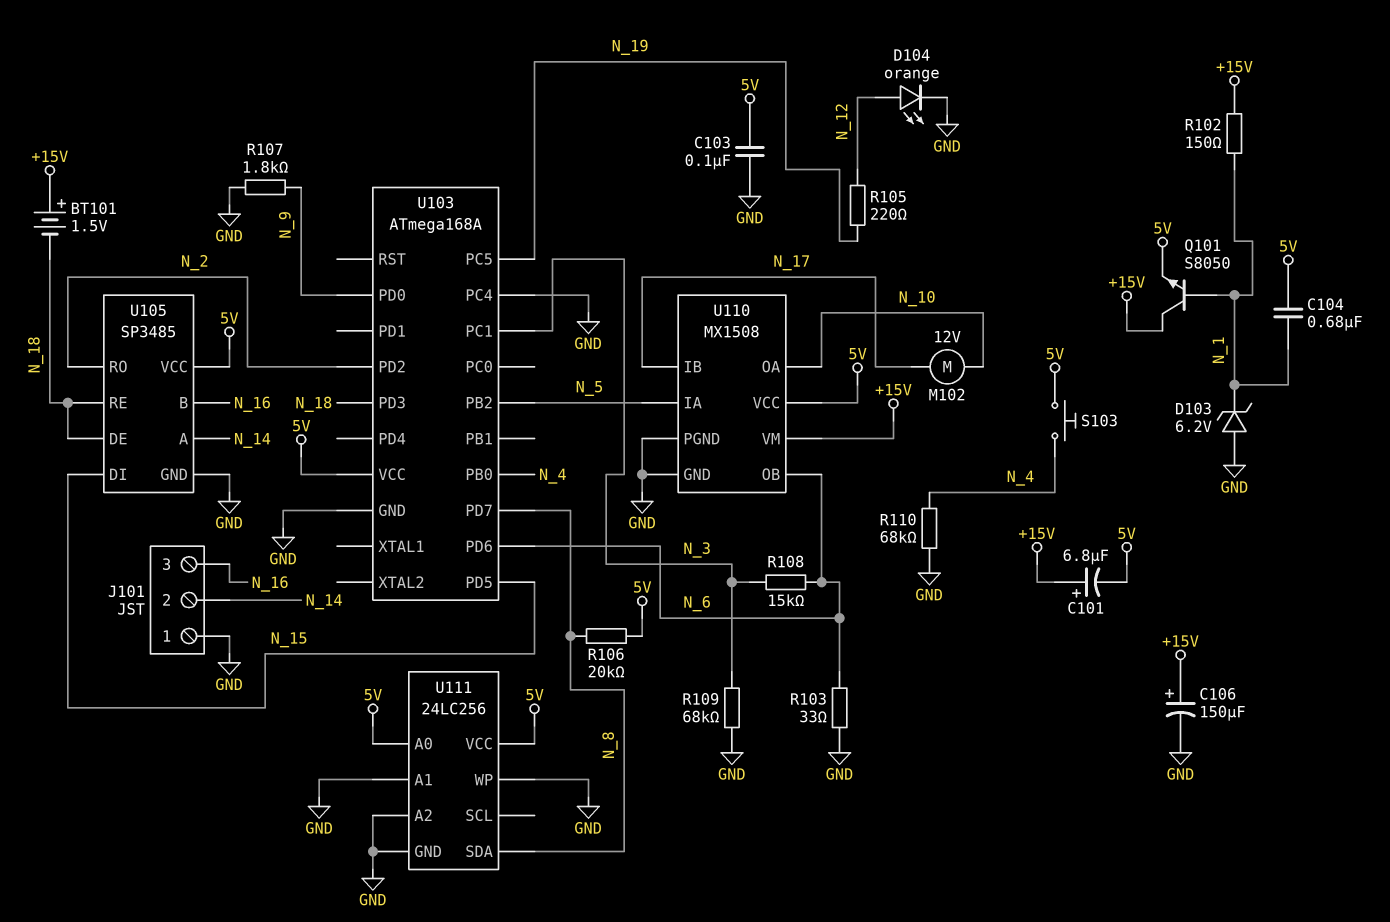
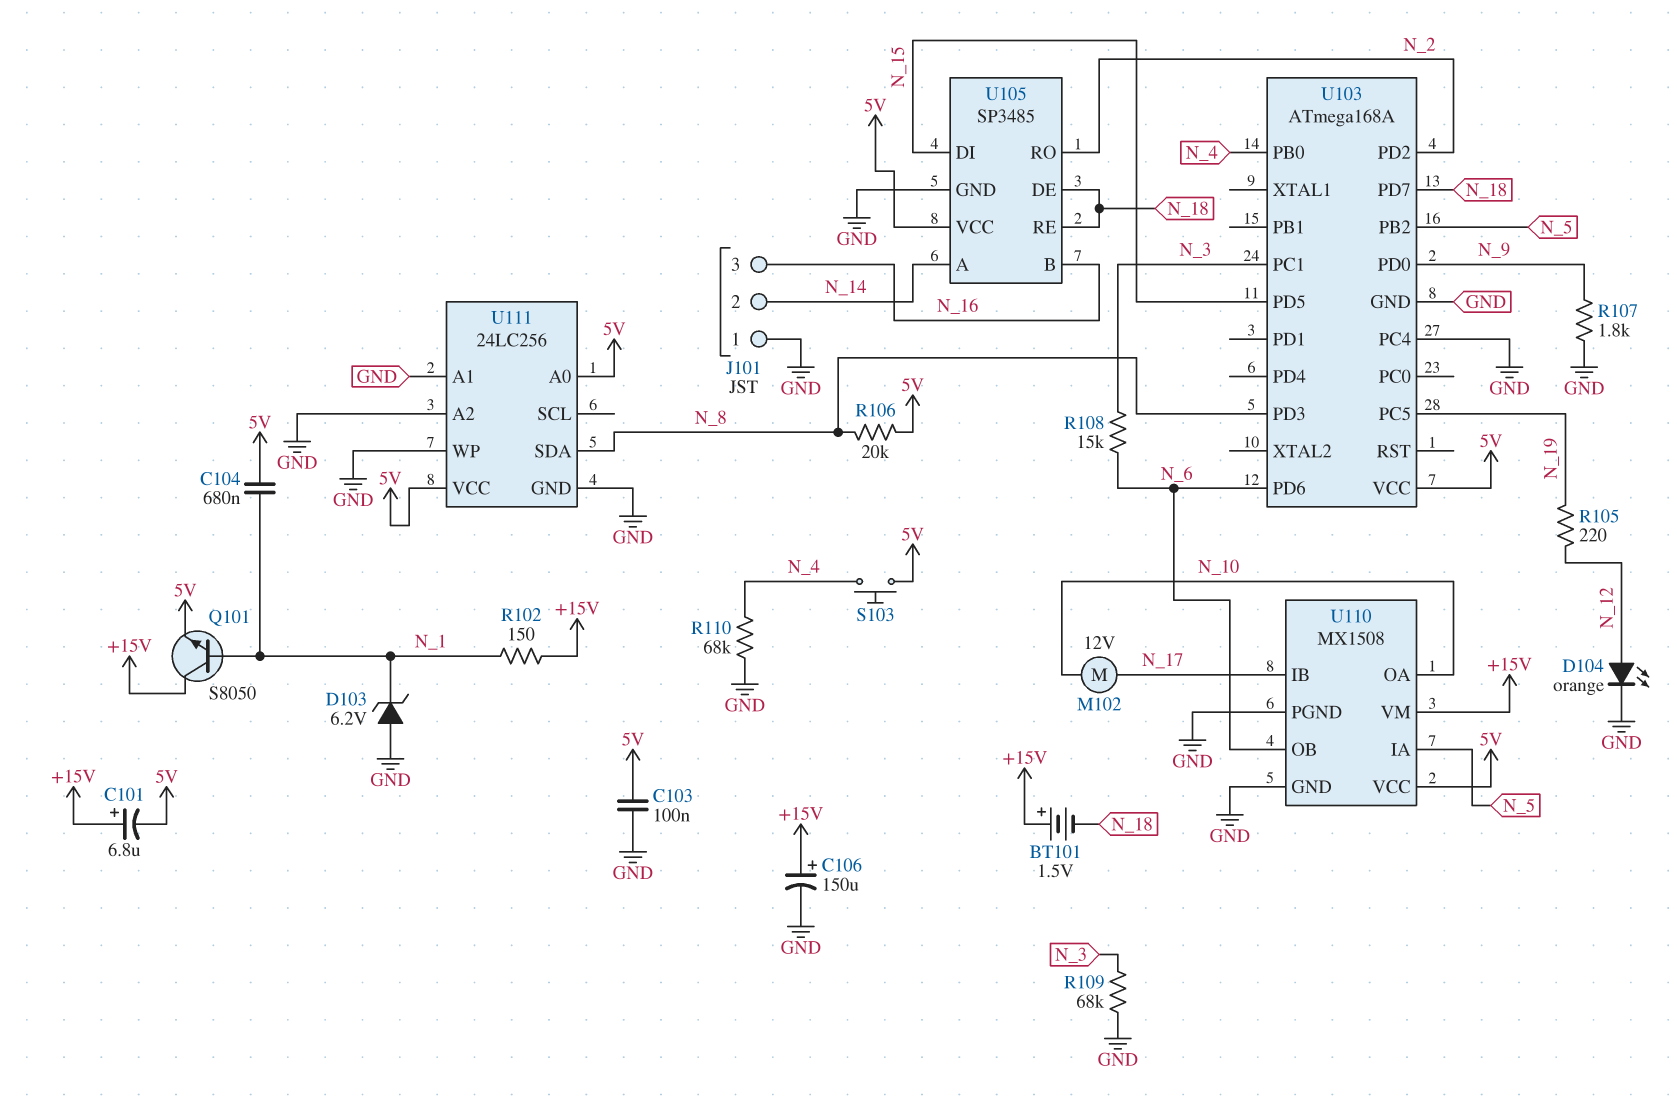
R103: 33 (GND, N_6) -> none
U103 pin PD3: N_18 -> N_8
U103 pin PD7: N_8 -> N_18

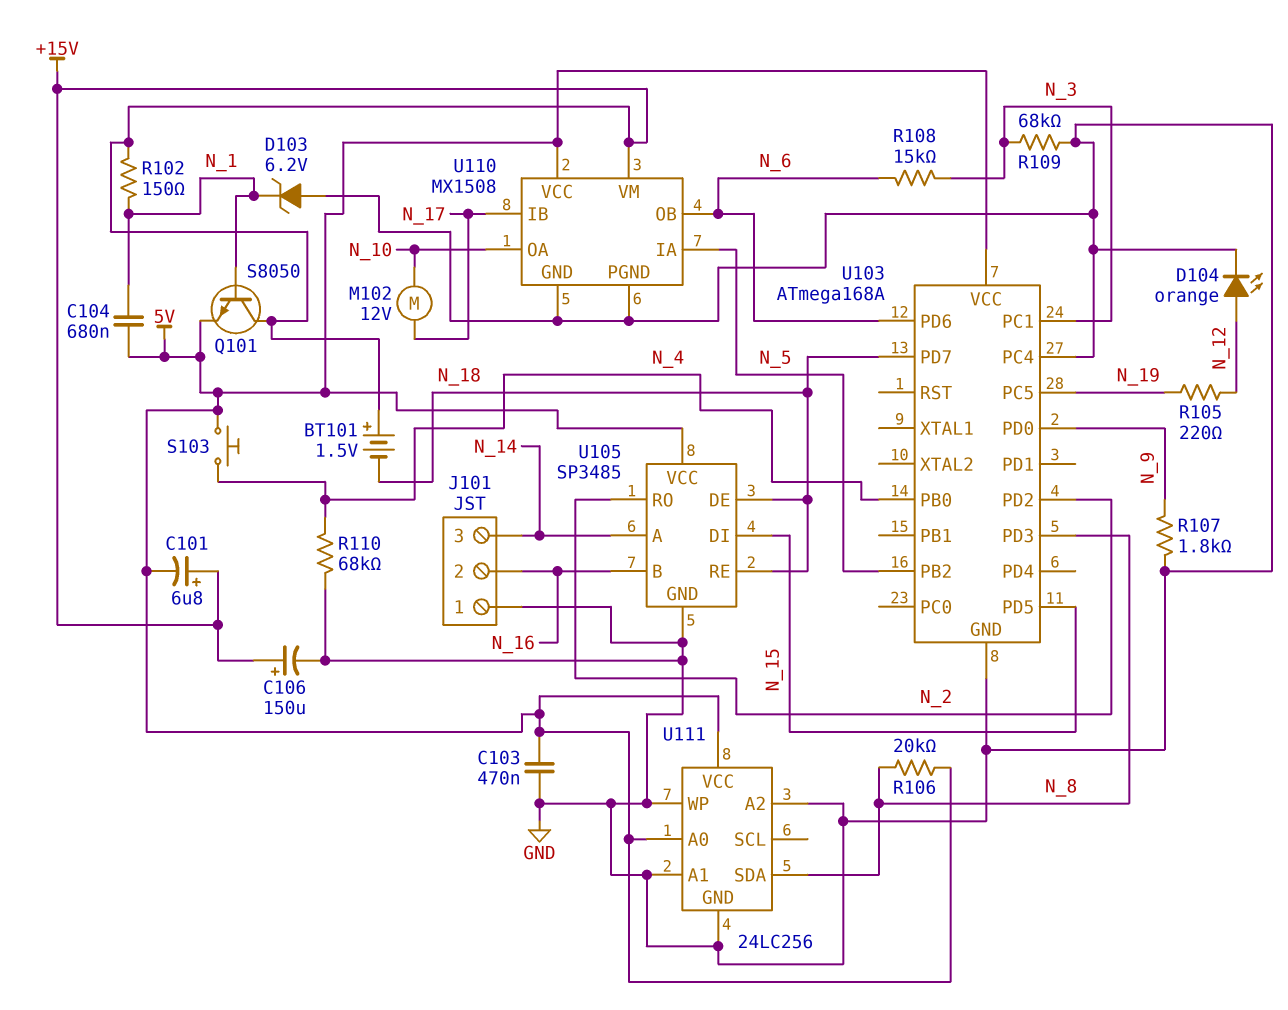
C103: 100nF (5V, GND) -> 470nF (5V, GND)
J101 pin 2: N_14 -> N_16
J101 pin 3: N_16 -> N_14

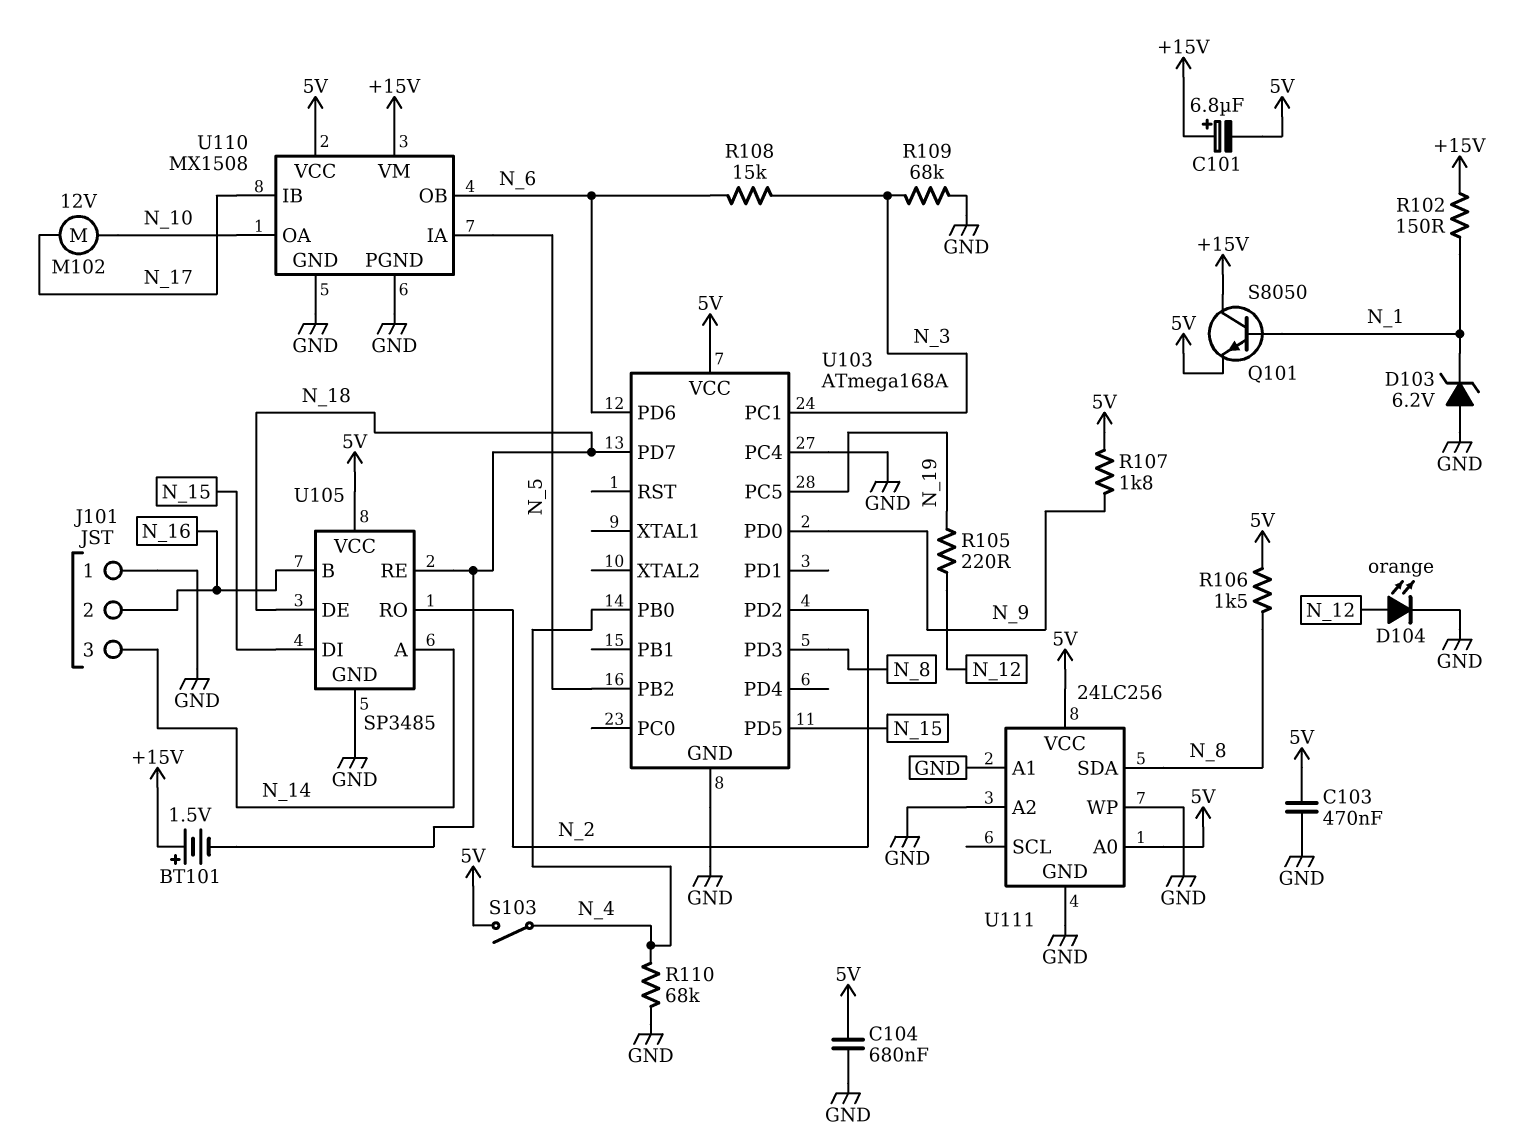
C104: 680nF (5V, N_1) -> 680nF (5V, GND)
C106: 150uF (plus +15V, minus GND) -> none
R106: 20k (5V, N_8) -> 1.5k (5V, N_8)
R107: 1.8k (GND, N_9) -> 1.8k (5V, N_9)
S103: button (5V, N_4) -> switch (5V, N_4)

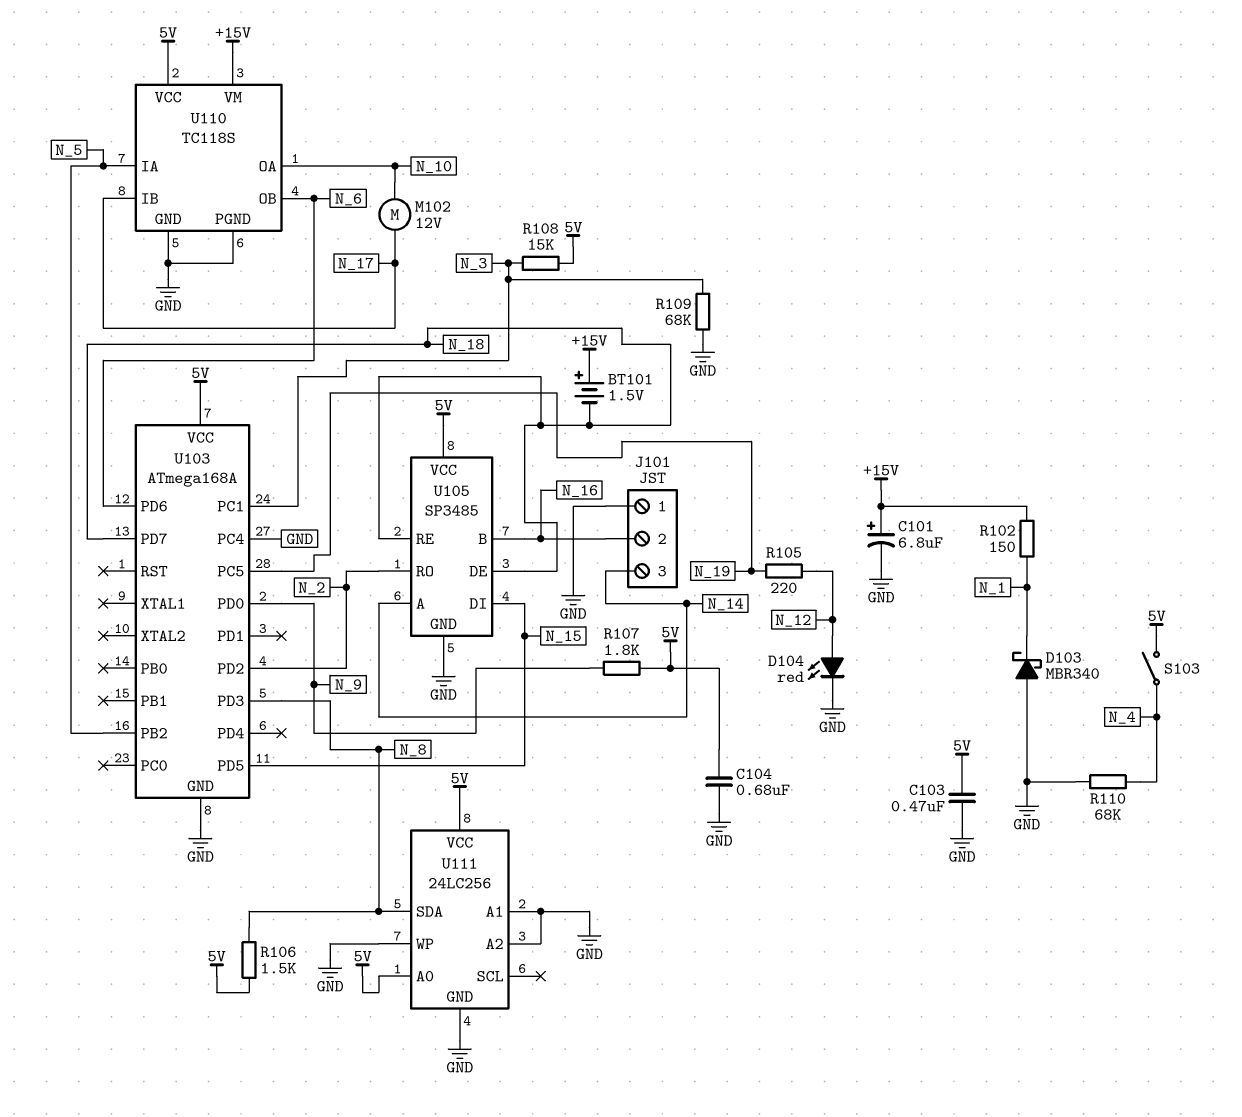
C101: 6.8uF (plus +15V, minus 5V) -> 6.8uF (plus +15V, minus GND)
D103: zener 6.2V (A GND, K N_1) -> schottky MBR340 (A GND, K N_1)
D104: LED orange (A N_12, K GND) -> LED red (A N_12, K GND)
Q101: NPN S8050 (B N_1, C +15V, E 5V) -> none
R108: 15k (N_3, N_6) -> 15k (5V, N_3)
U103 pin PB0: N_4 -> none
U110: MX1508 -> TC118S

